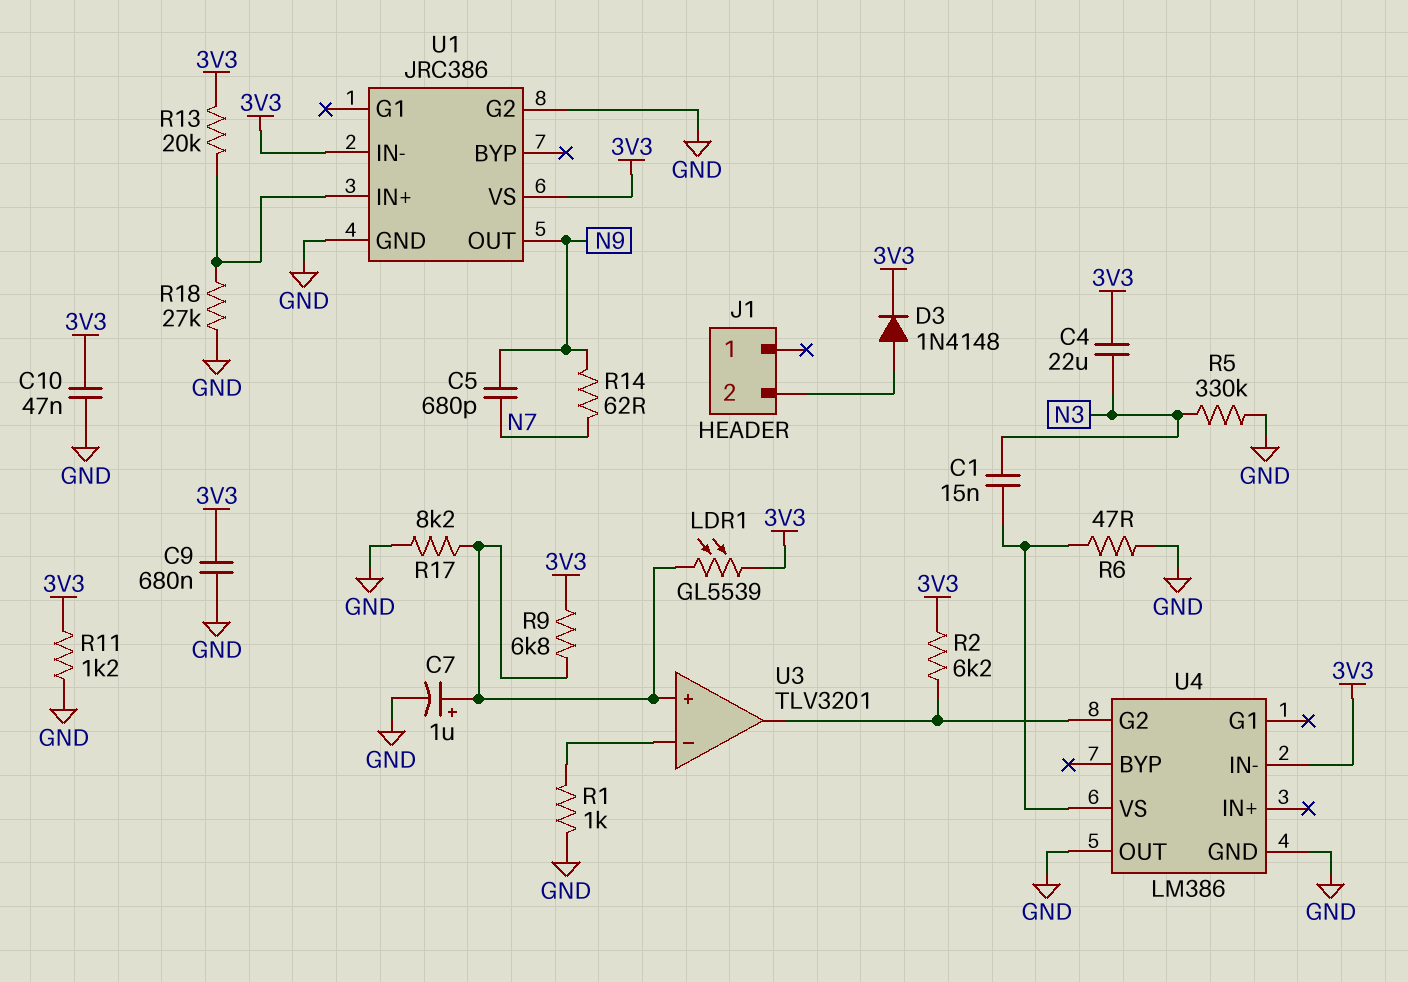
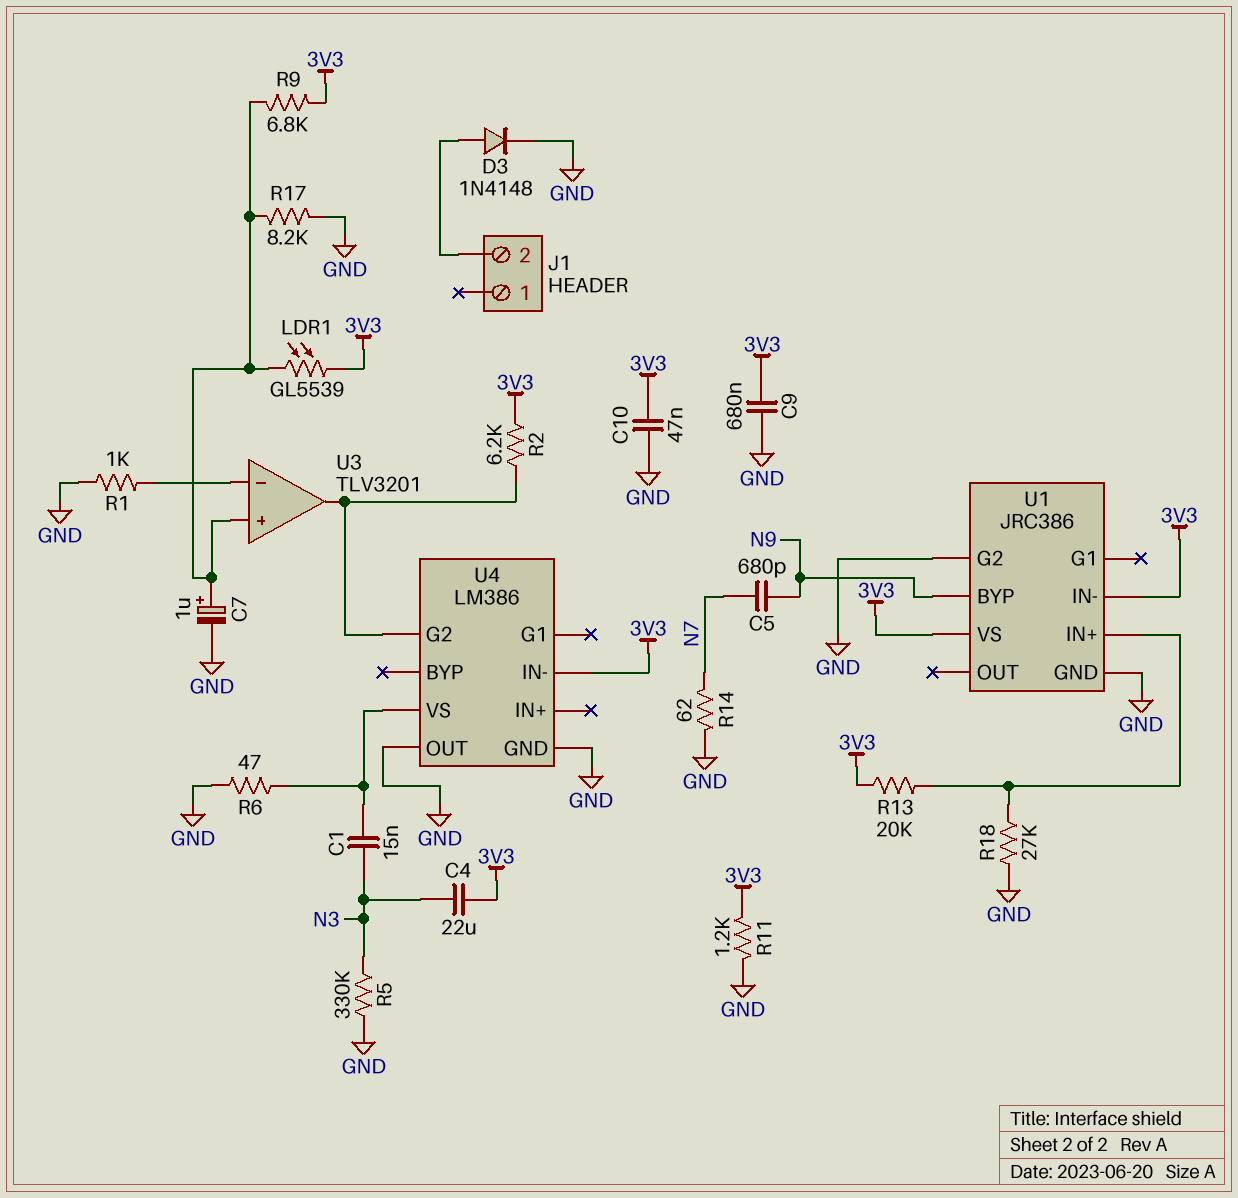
D3: diode 1N4148 (A J1/2, K 3V3) -> diode 1N4148 (A J1/2, K GND)
R14: 62 (N7, N9) -> 62 (GND, N7)
U1 pin BYP: none -> N9
U1 pin OUT: N9 -> none

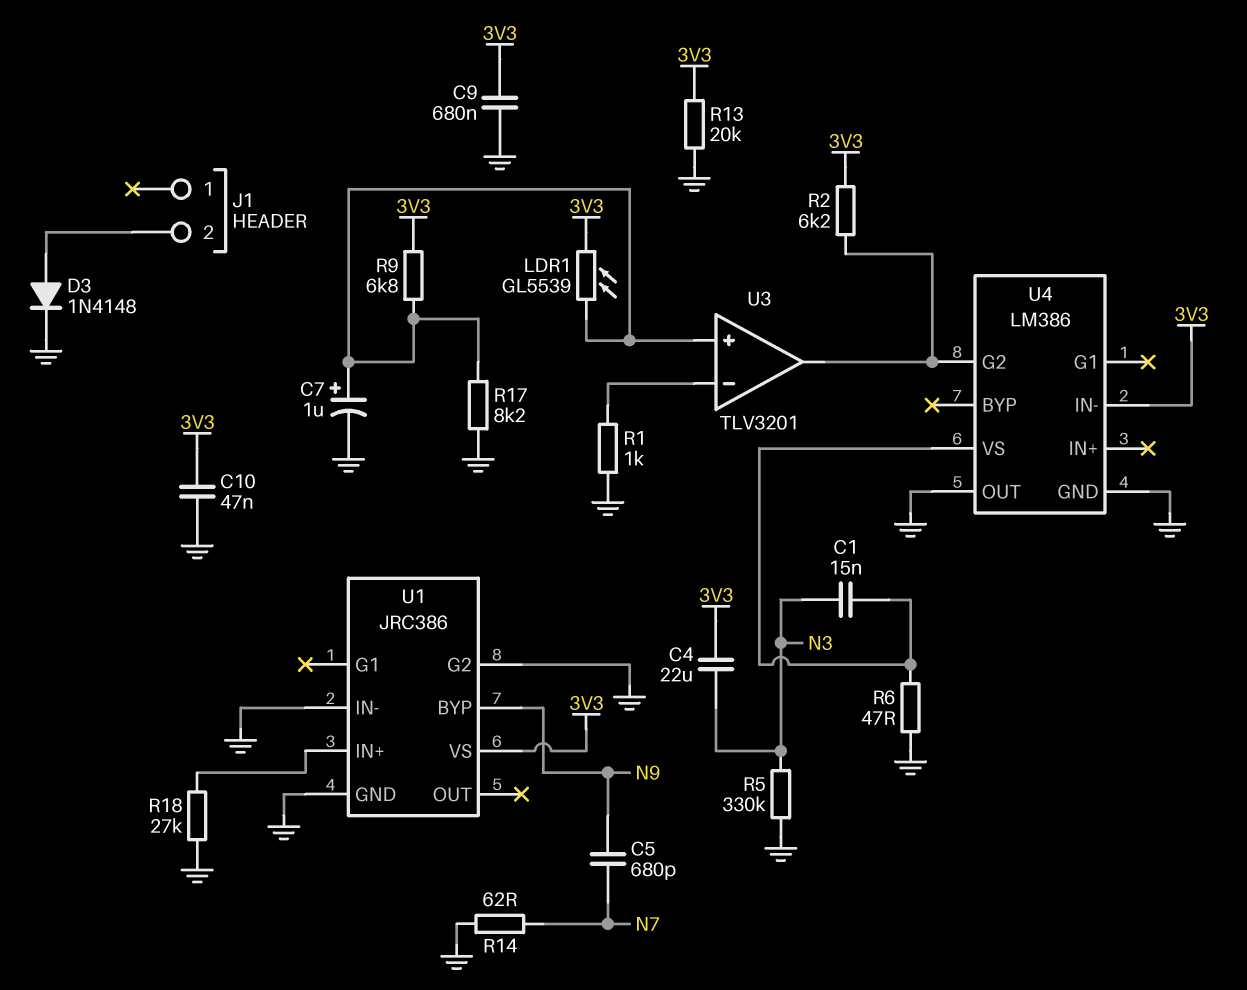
R11: 1.2k (3V3, GND) -> none
R13: 20k (3V3, U1/IN+) -> 20k (3V3, GND)
U1 pin IN-: 3V3 -> GND

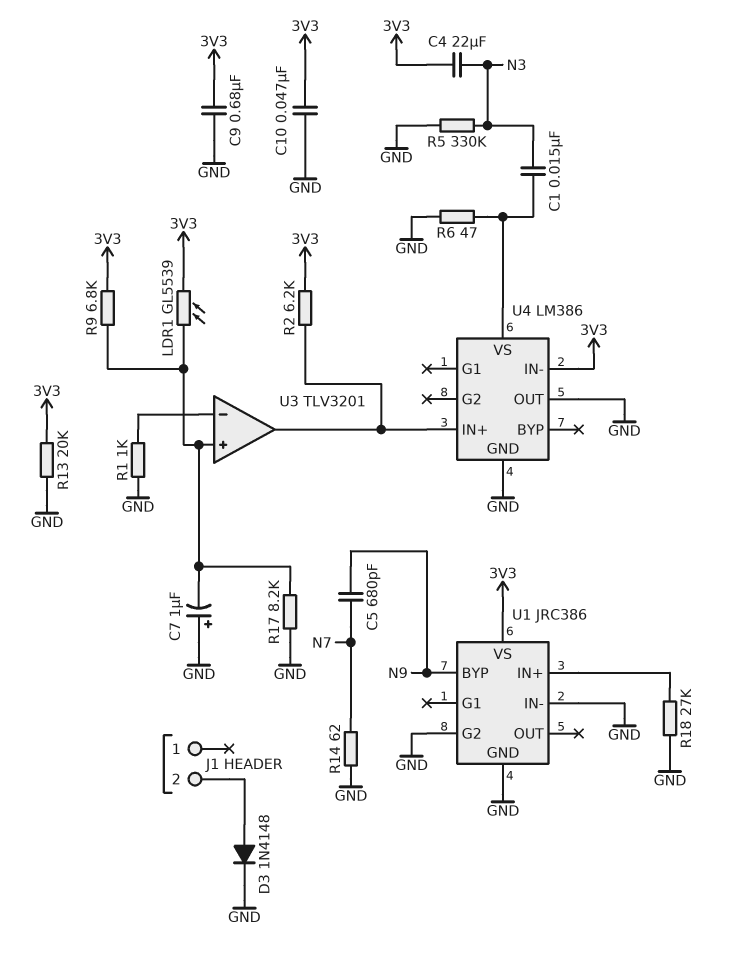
C7: 1uF (plus U3/in+, minus GND) -> 1uF (plus GND, minus U3/in+)
U4 pin G2: U3/out -> none
U4 pin IN+: none -> U3/out

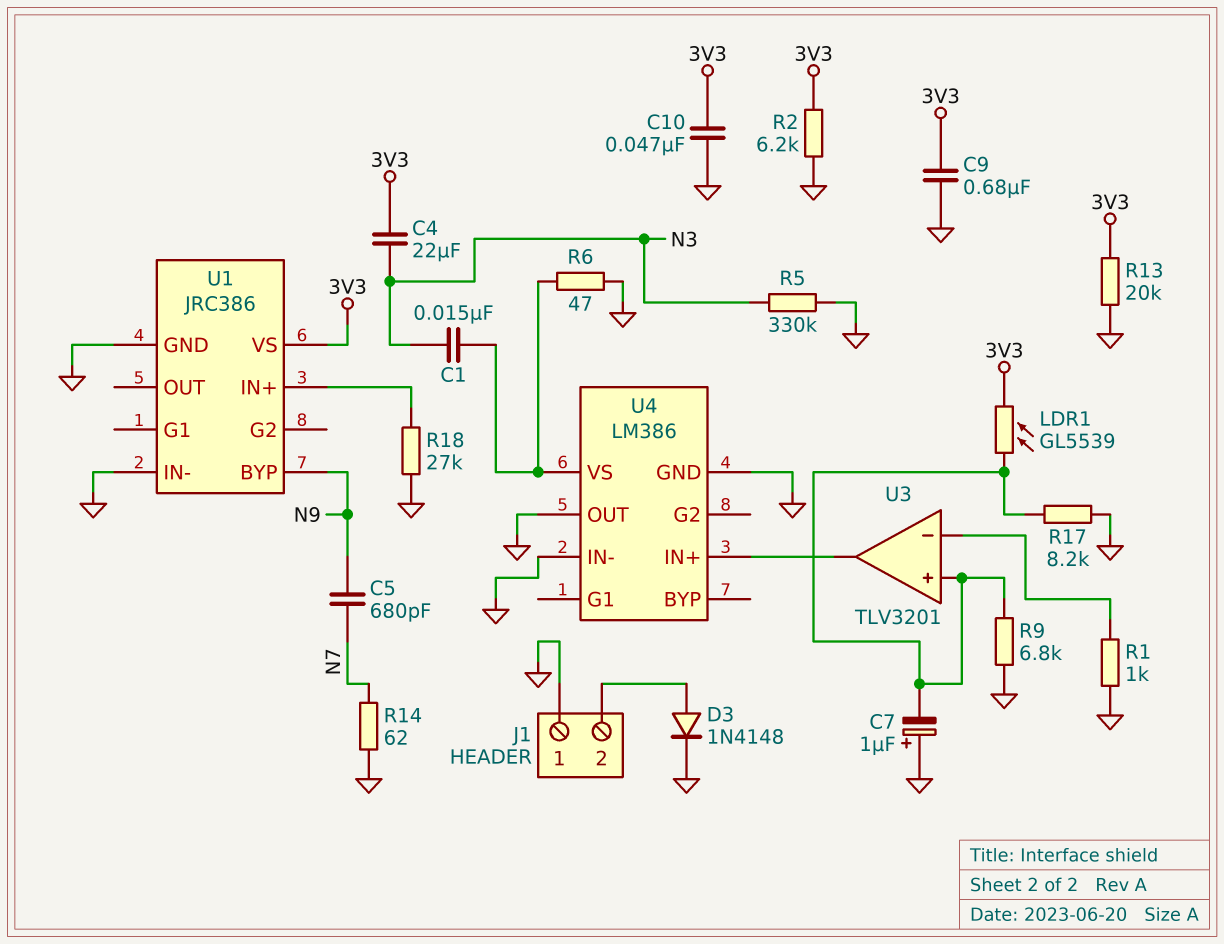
J1 pin 1: none -> GND
R2: 6.2k (3V3, U3/out) -> 6.2k (3V3, GND)
R9: 6.8k (3V3, U3/in+) -> 6.8k (GND, U3/in+)
U1 pin G2: GND -> none
U4 pin IN-: 3V3 -> GND

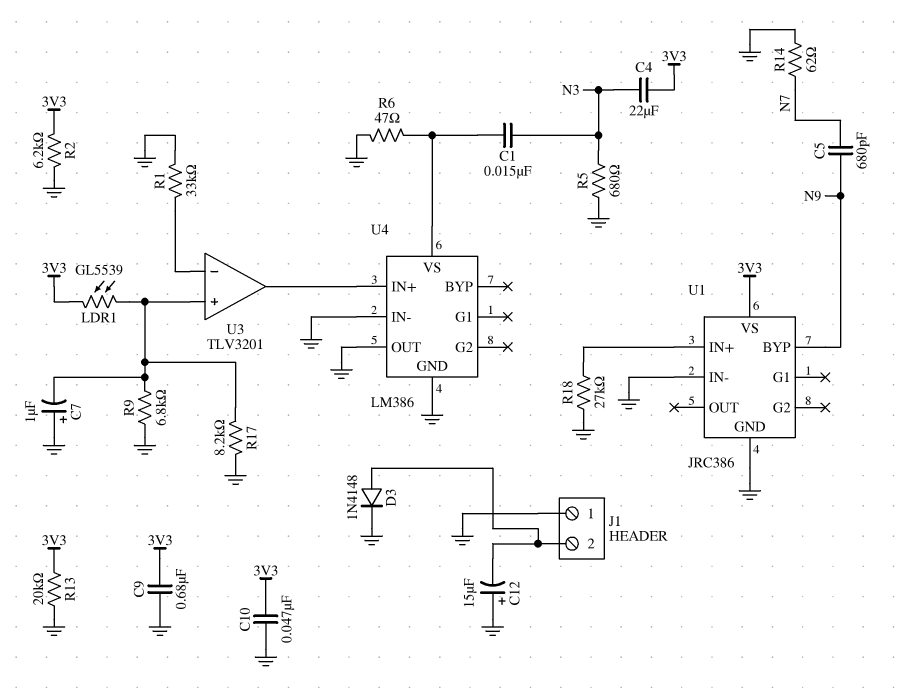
C12: none -> 15uF (plus GND, minus J1/2)
R1: 1k (GND, U3/in-) -> 33k (GND, U3/in-)
R5: 330k (GND, N3) -> 680 (GND, N3)

